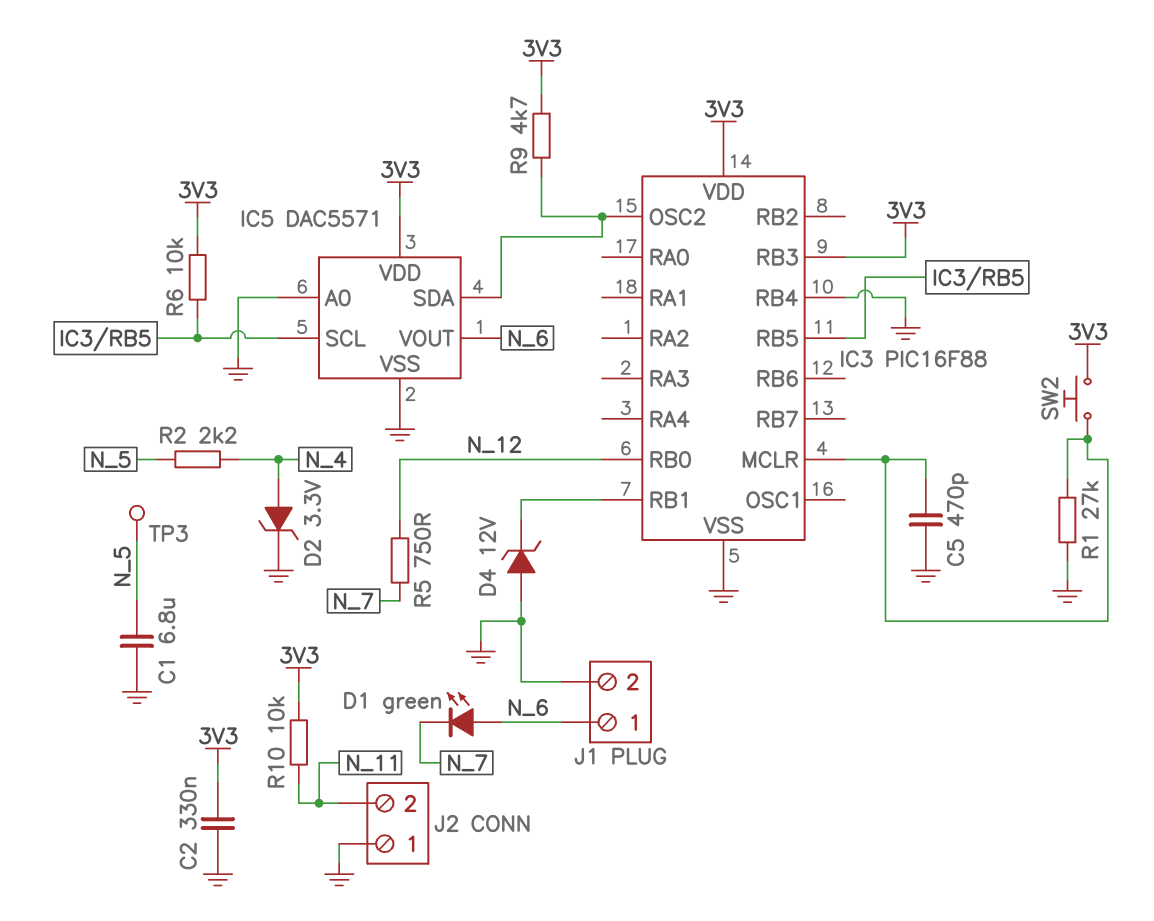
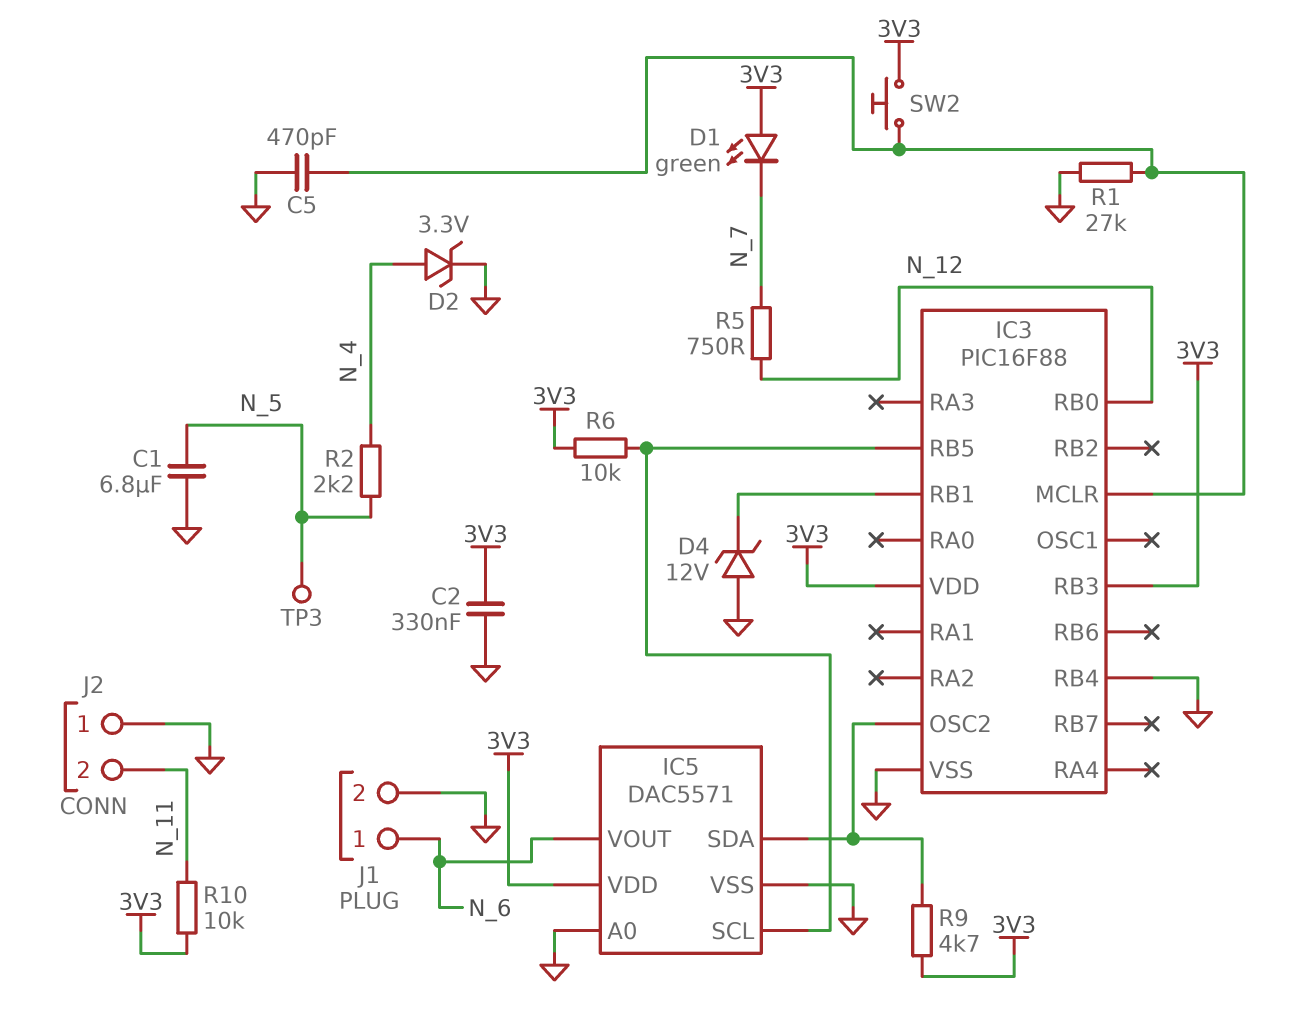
D1: LED green (A N_6, K N_7) -> LED green (A 3V3, K N_7)

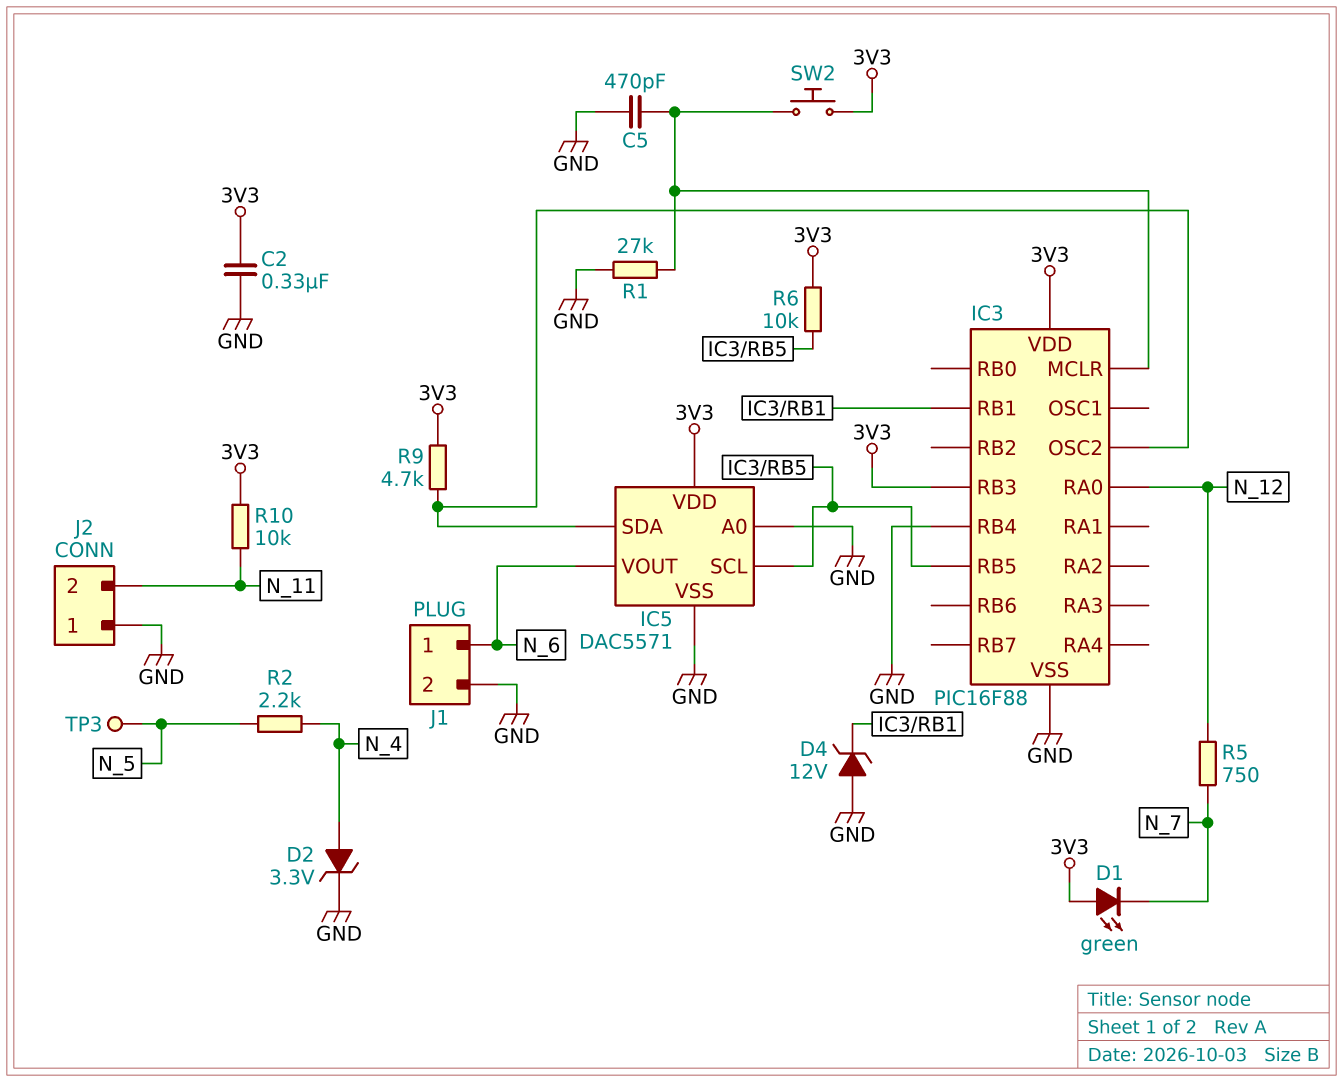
C1: 6.8uF (GND, N_5) -> none
IC3 pin RA0: none -> N_12
IC3 pin RB0: N_12 -> none

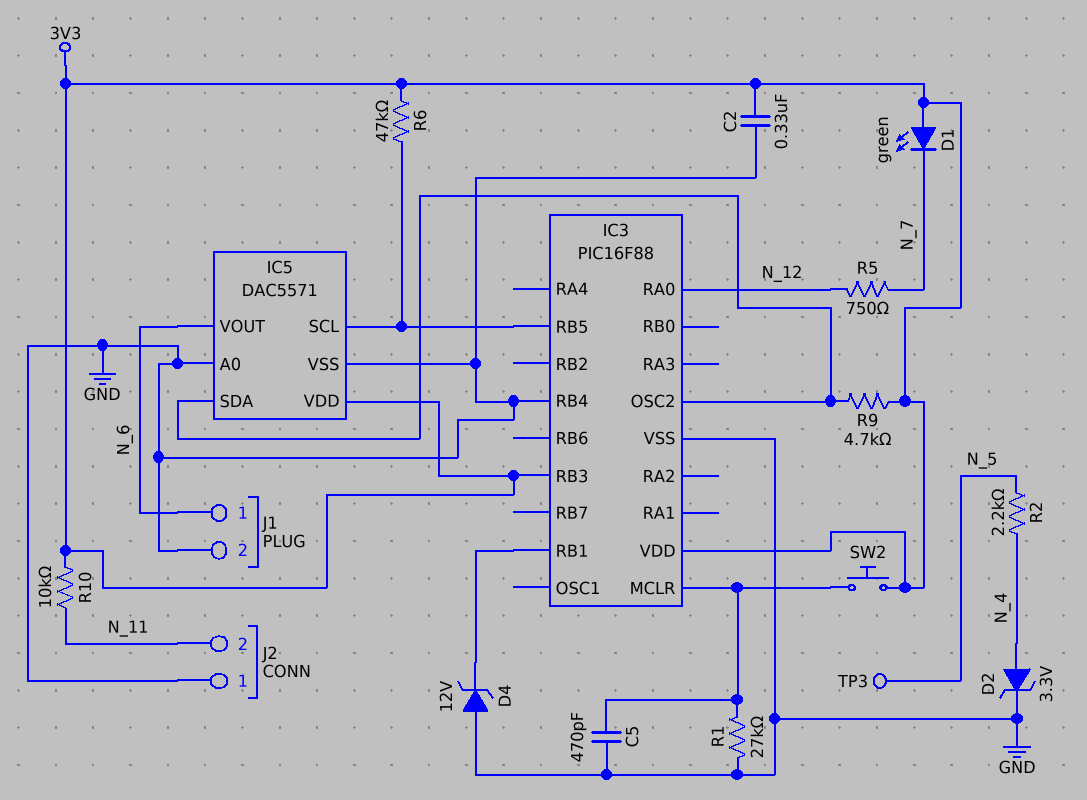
R6: 10k (3V3, IC3/RB5) -> 47k (3V3, IC3/RB5)

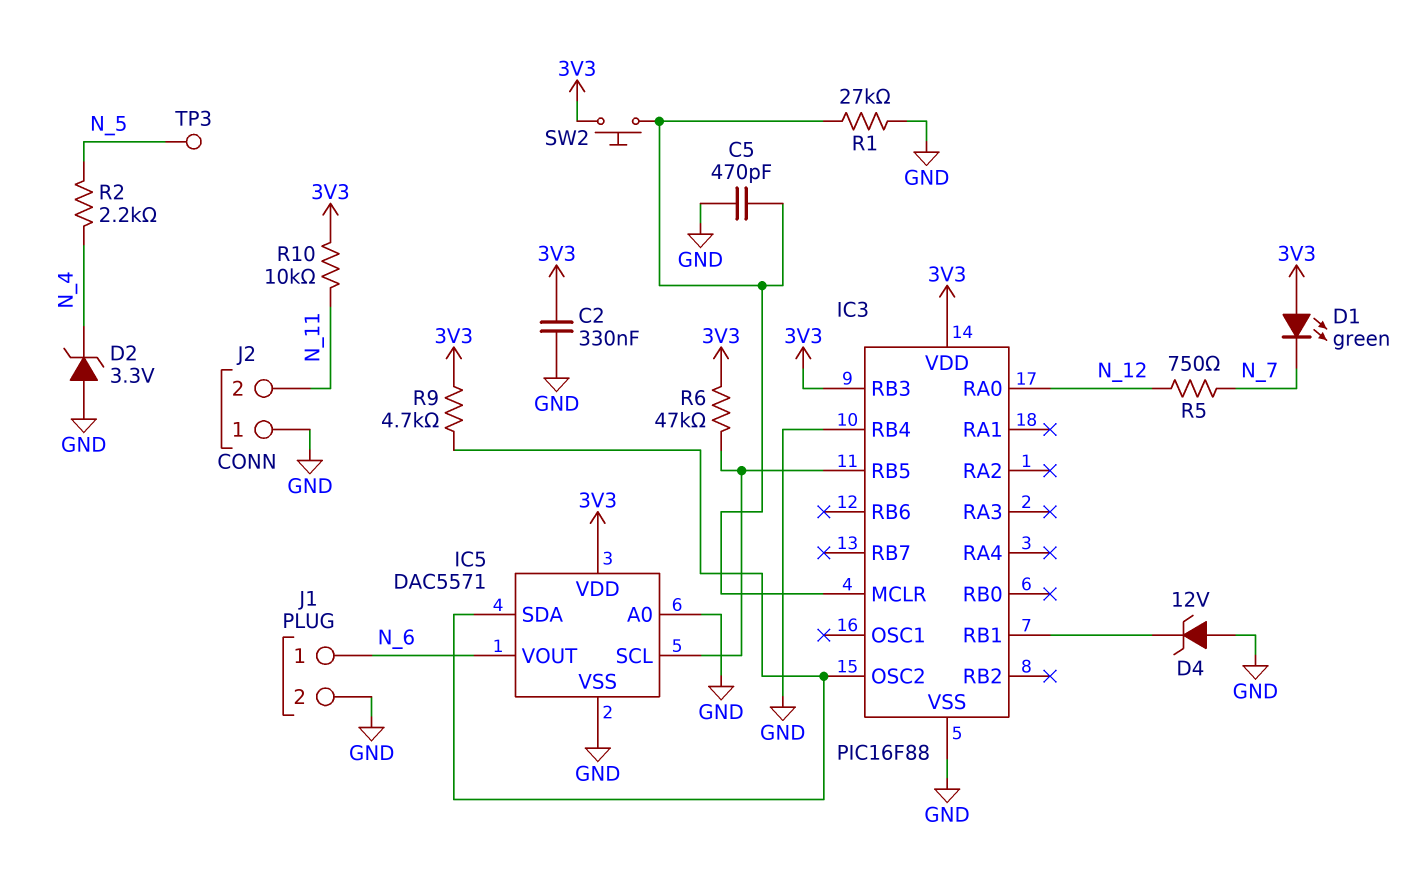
D2: zener 3.3V (A N_4, K GND) -> zener 3.3V (A GND, K N_4)

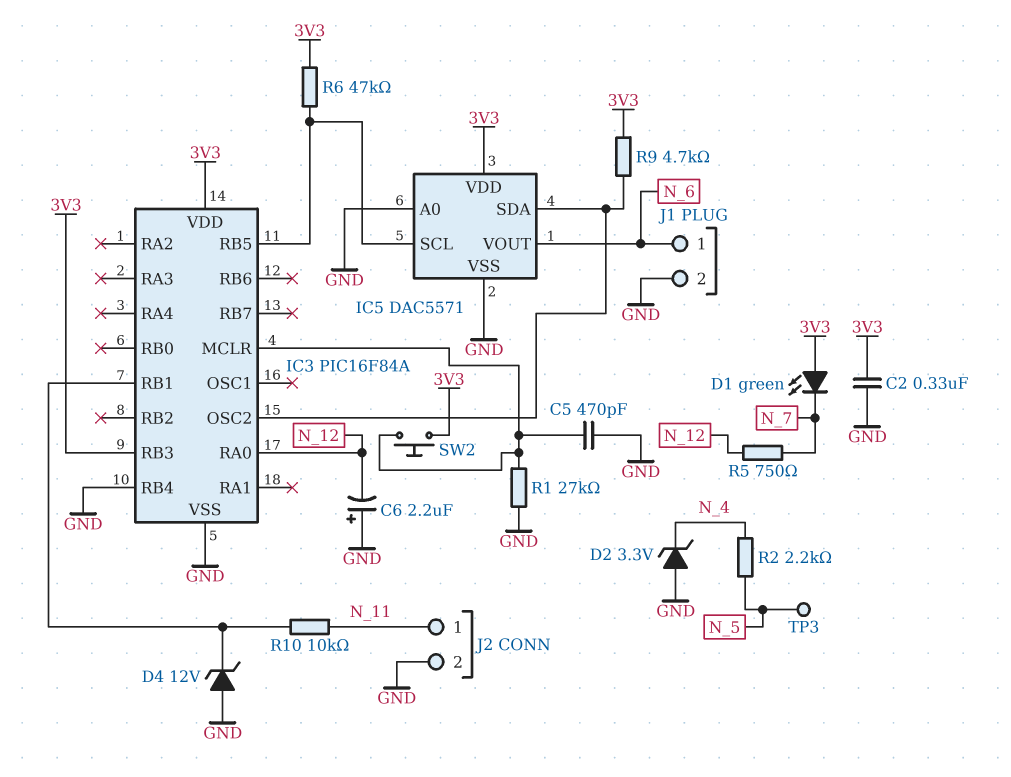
C6: none -> 2.2uF (plus GND, minus N_12)
IC3: PIC16F88 -> PIC16F84A
J2 pin 1: GND -> N_11
J2 pin 2: N_11 -> GND
R10: 10k (3V3, N_11) -> 10k (IC3/RB1, N_11)

